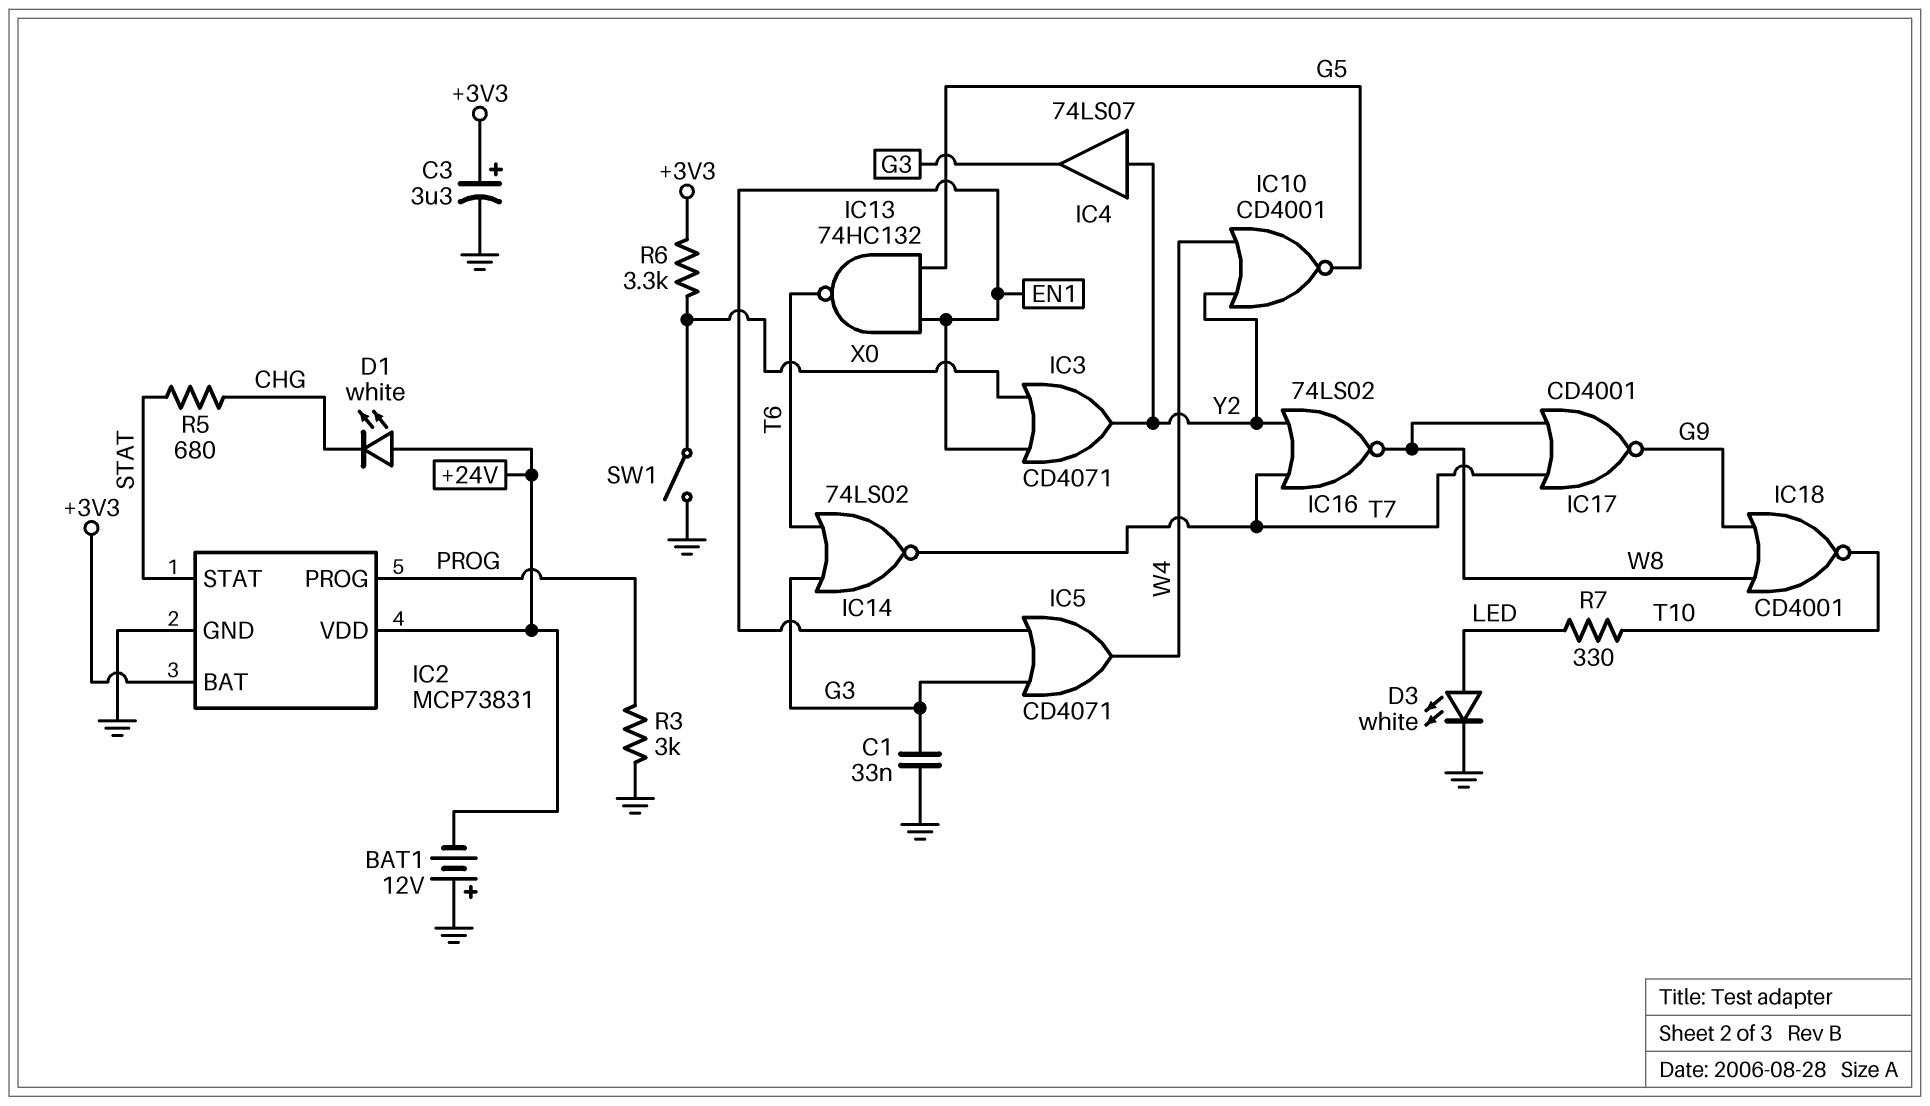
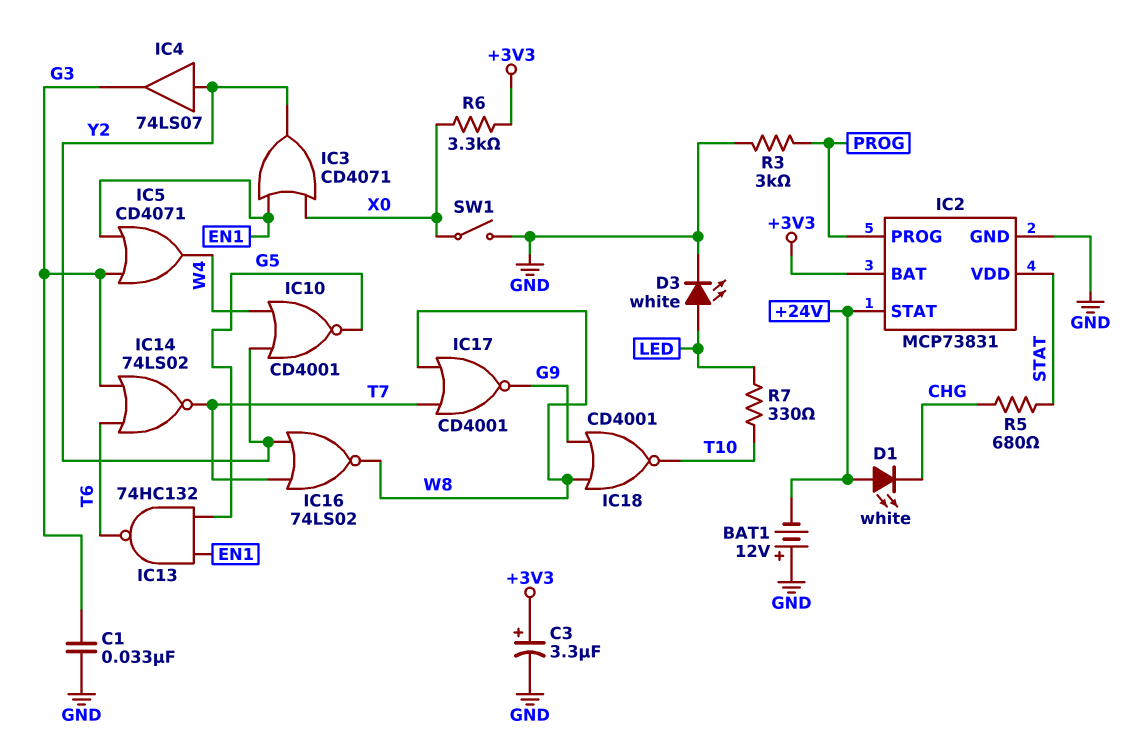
IC2 pin STAT: STAT -> +24V
IC2 pin VDD: +24V -> STAT

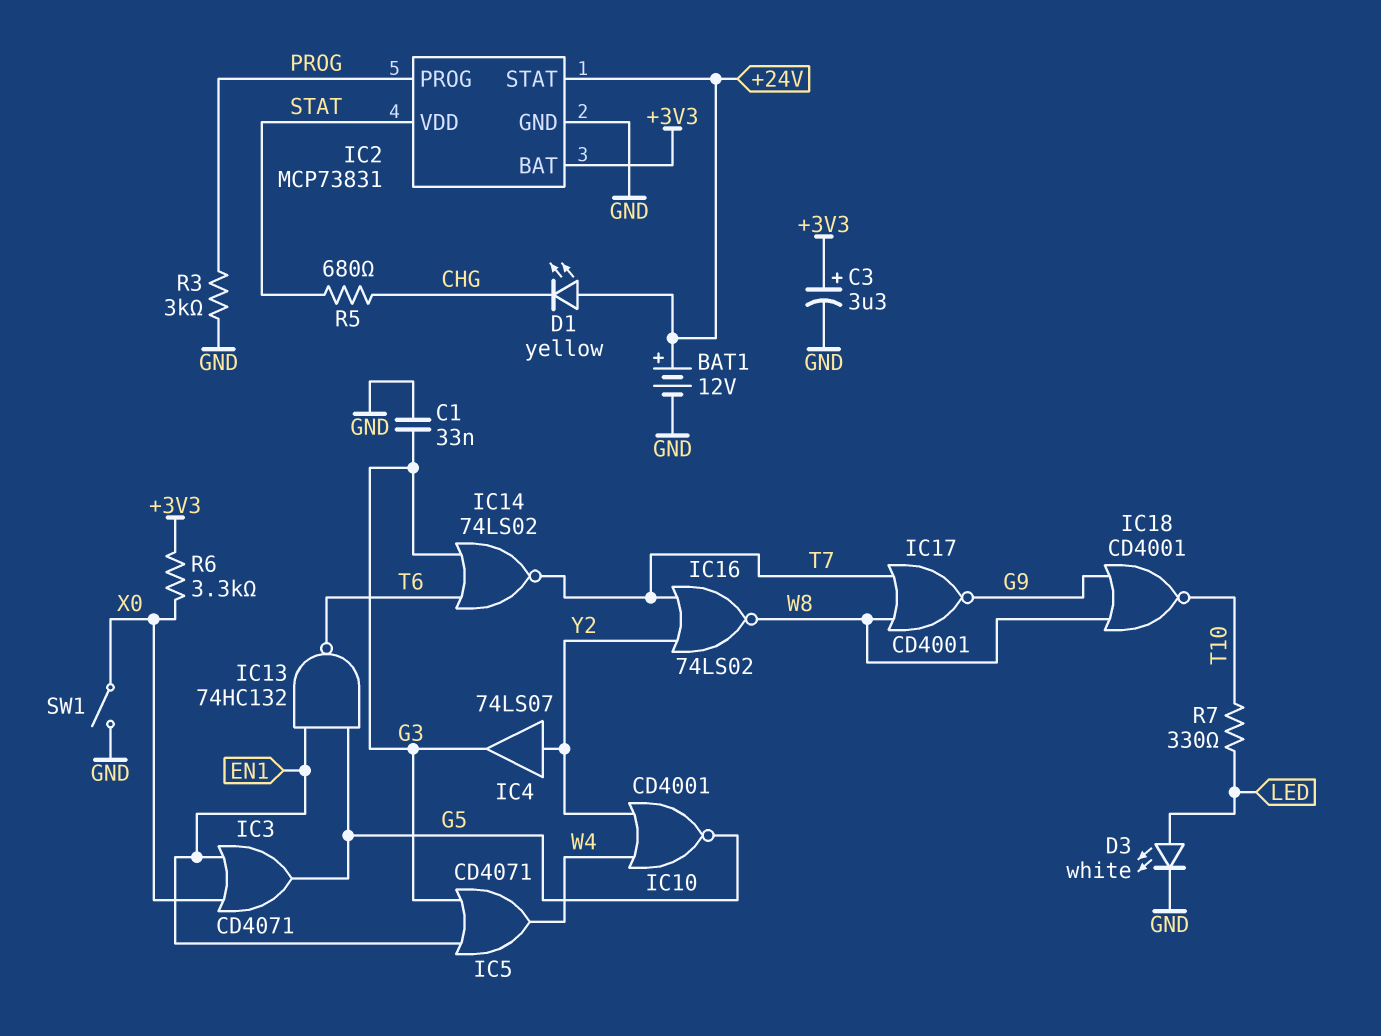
BAT1: 12V (plus GND, minus +24V) -> 12V (plus +24V, minus GND)
D1: LED white (A +24V, K CHG) -> LED yellow (A +24V, K CHG)
IC3: OR CD4071 (in EN1, in X0, out Y2) -> OR CD4071 (in EN1, in X0, out G5)

